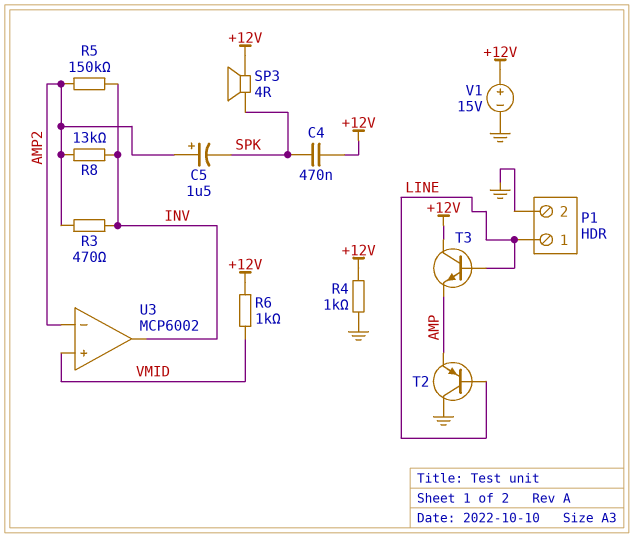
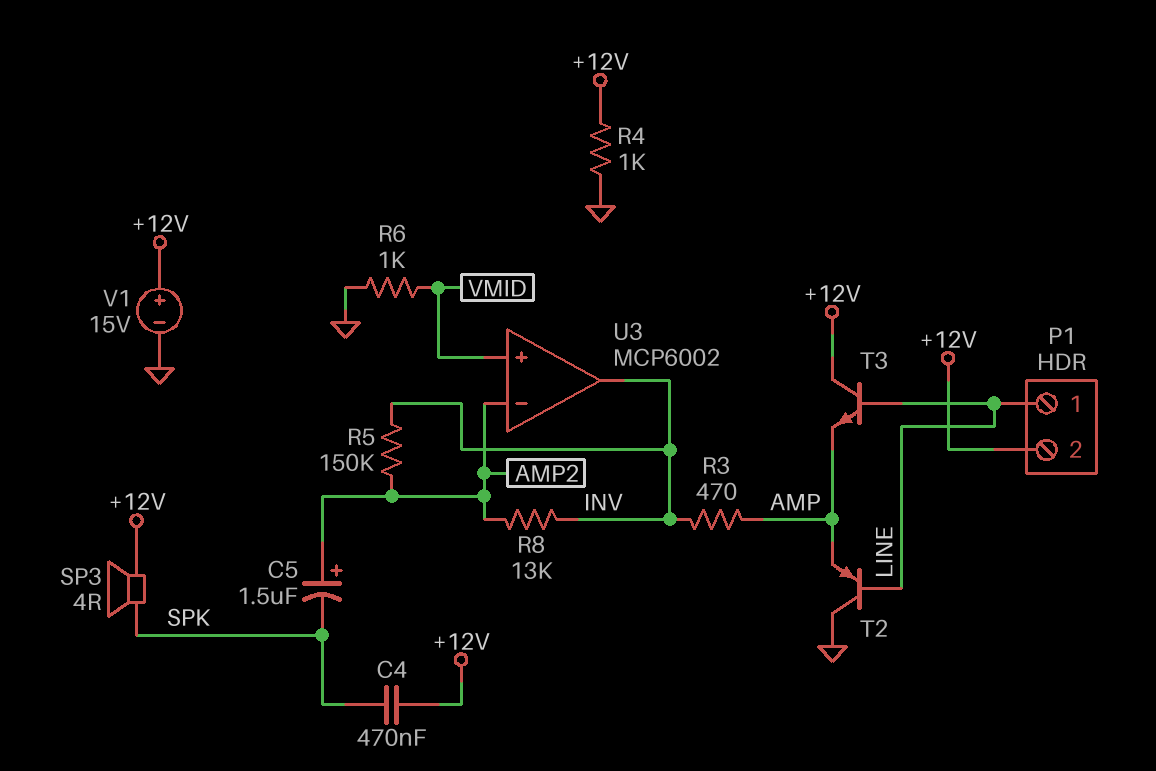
P1 pin 2: GND -> +12V
R3: 470 (AMP2, INV) -> 470 (AMP, INV)
R6: 1k (+12V, VMID) -> 1k (GND, VMID)

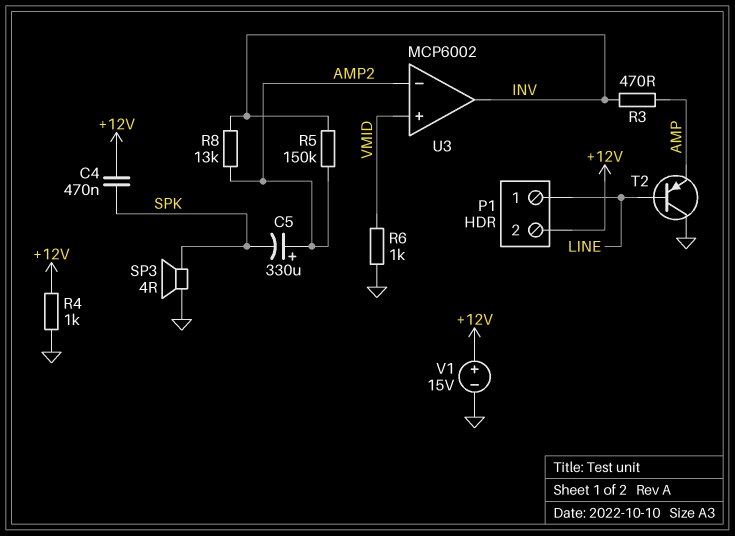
C5: 1.5uF (plus AMP2, minus SPK) -> 330uF (plus AMP2, minus SPK)
SP3: speaker 4R (+12V, SPK) -> speaker 4R (GND, SPK)
T3: NPN (B LINE, C +12V, E AMP) -> none

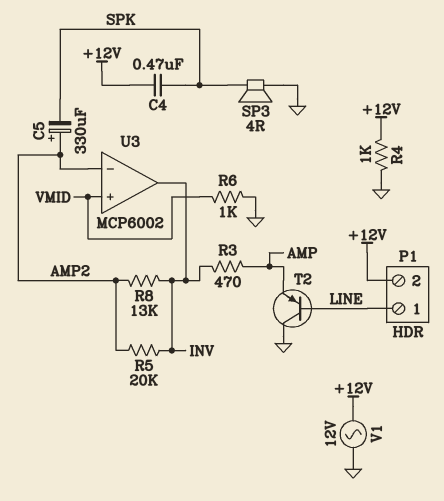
R5: 150k (AMP2, INV) -> 20k (AMP2, INV)
V1: 15V (plus +12V, minus GND) -> AC 12V (+12V, GND)

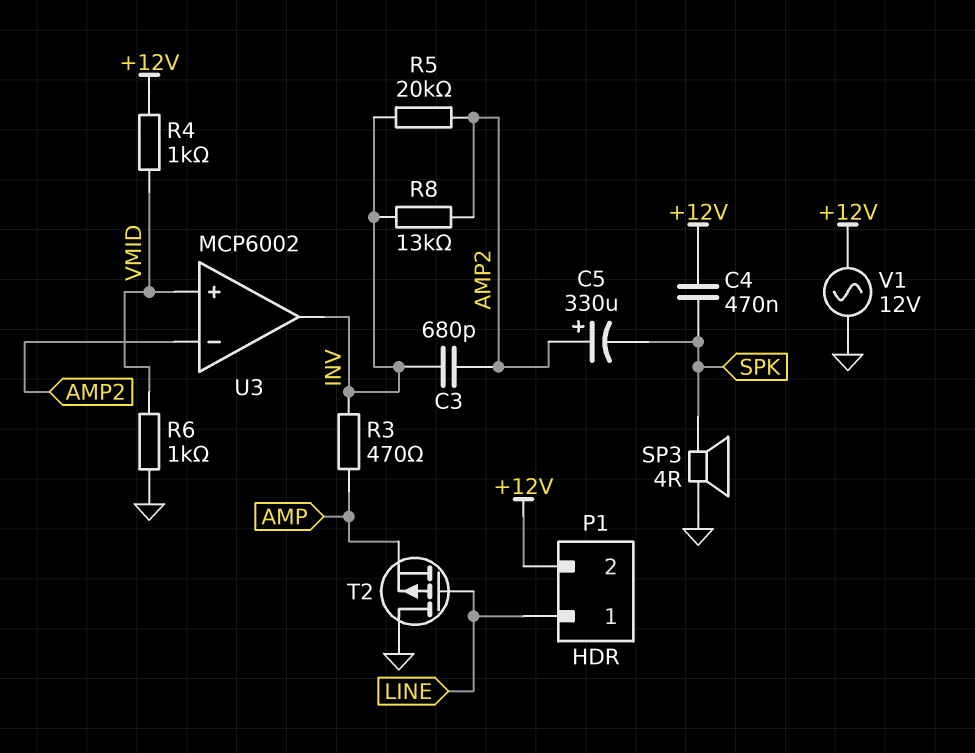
C3: none -> 680pF (AMP2, INV)
R4: 1k (+12V, GND) -> 1k (+12V, VMID)
T2: PNP (B LINE, C GND, E AMP) -> PMOS (G LINE, D GND, S AMP)

